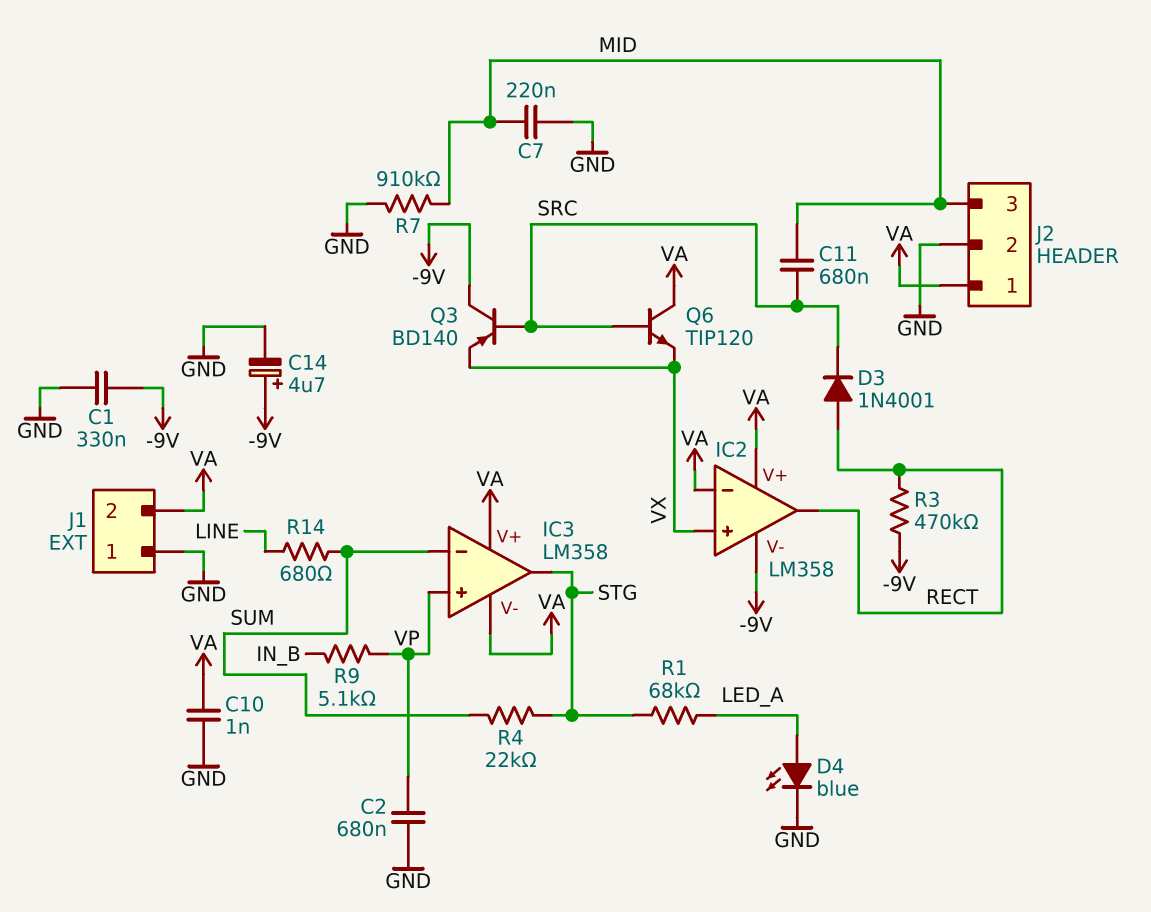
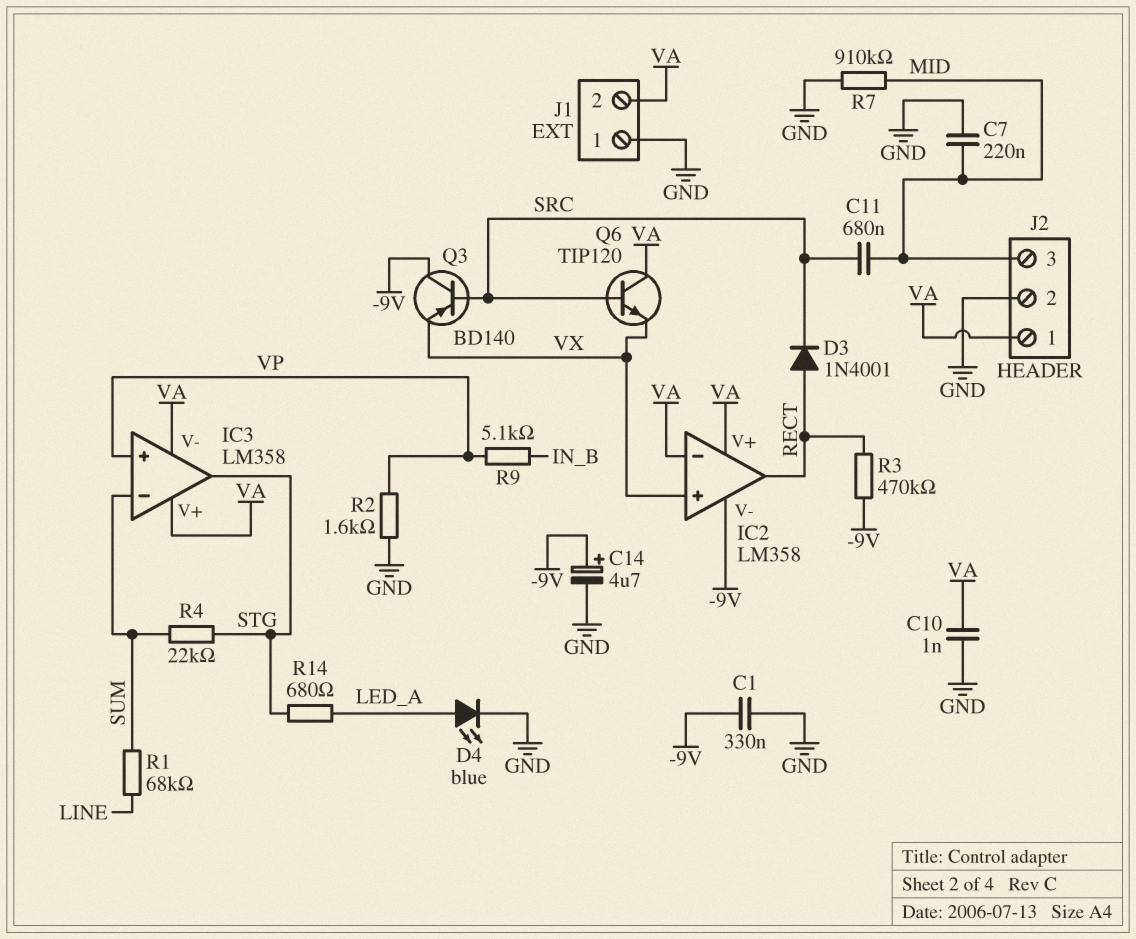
C2: 680nF (GND, VP) -> none
R1: 68k (LED_A, STG) -> 68k (LINE, SUM)
R2: none -> 1.6k (GND, VP)
R14: 680 (LINE, SUM) -> 680 (LED_A, STG)

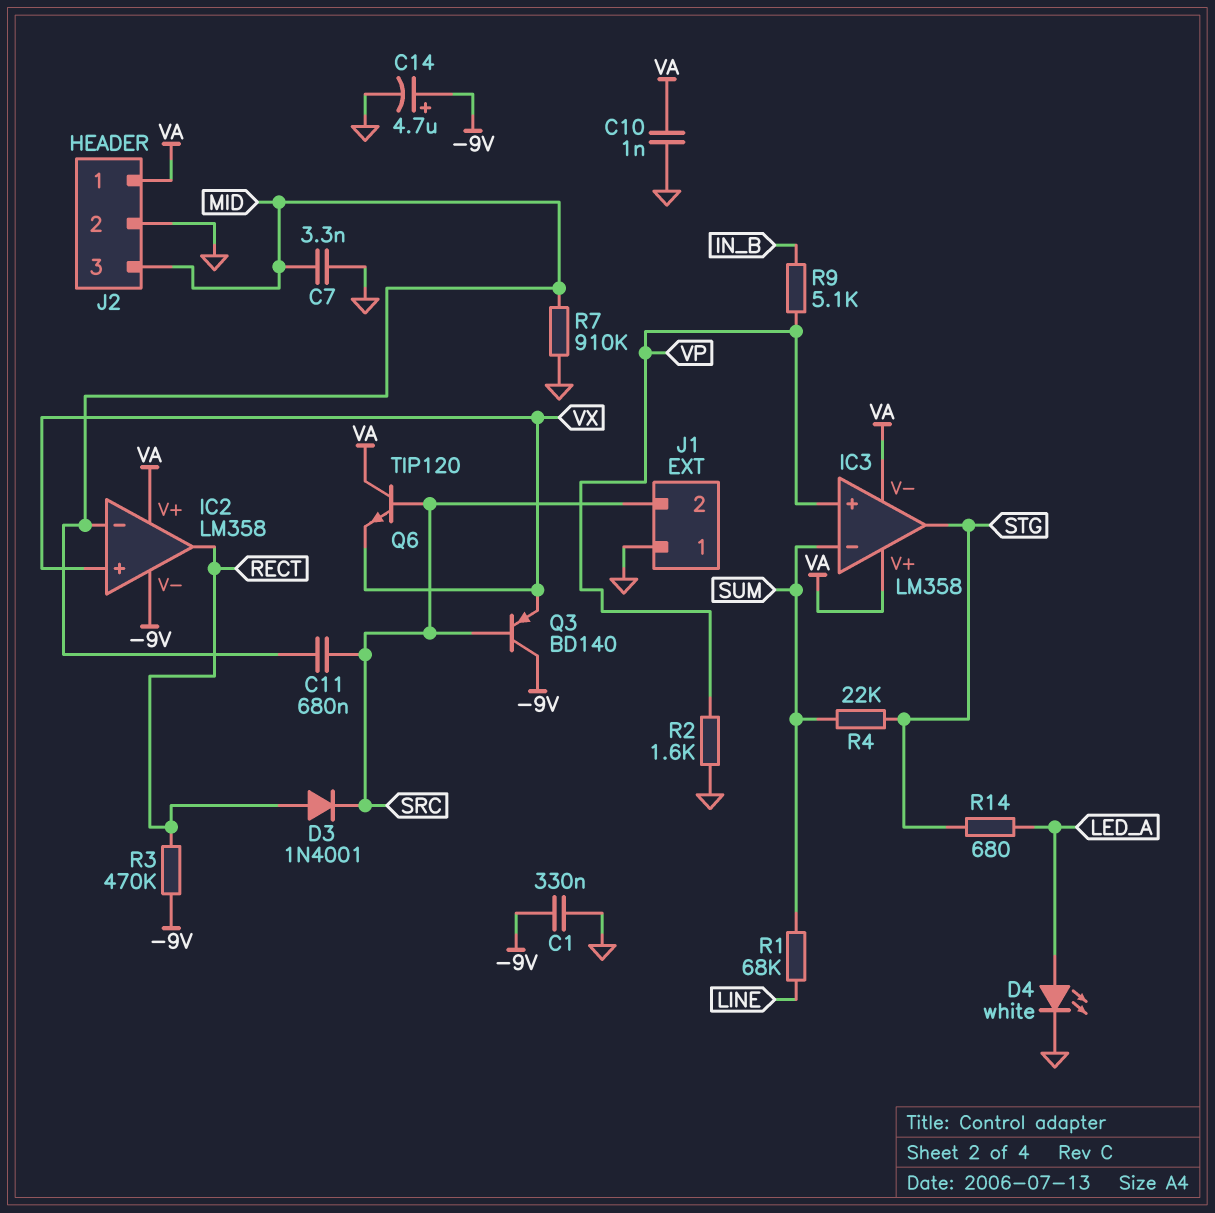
C7: 220nF (GND, MID) -> 3.3nF (GND, MID)
D4: LED blue (A LED_A, K GND) -> LED white (A LED_A, K GND)
IC2 pin in-: VA -> MID
J1 pin 2: VA -> SRC

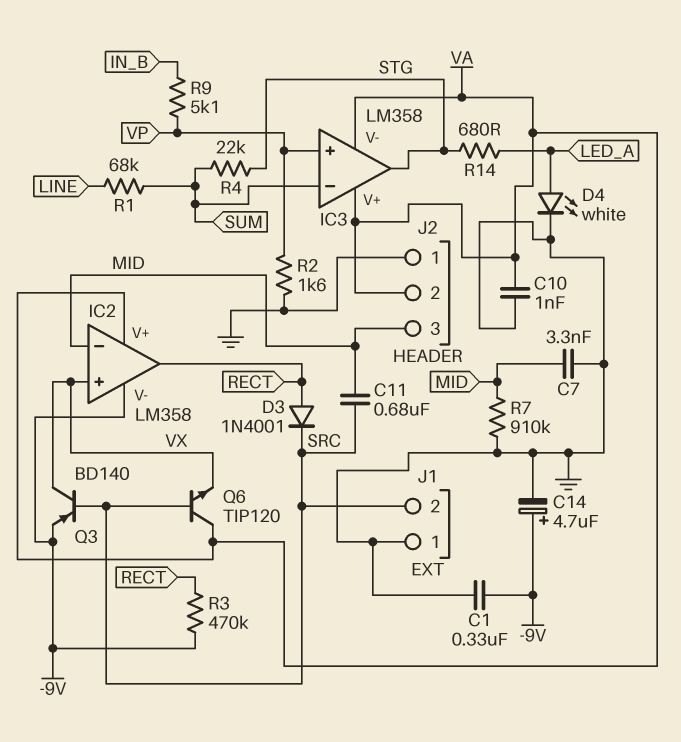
J2 pin 1: VA -> GND
J2 pin 2: GND -> VA
Q3: PNP BD140 (B SRC, C -9V, E VX) -> PNP BD140 (B SRC, C VX, E -9V)

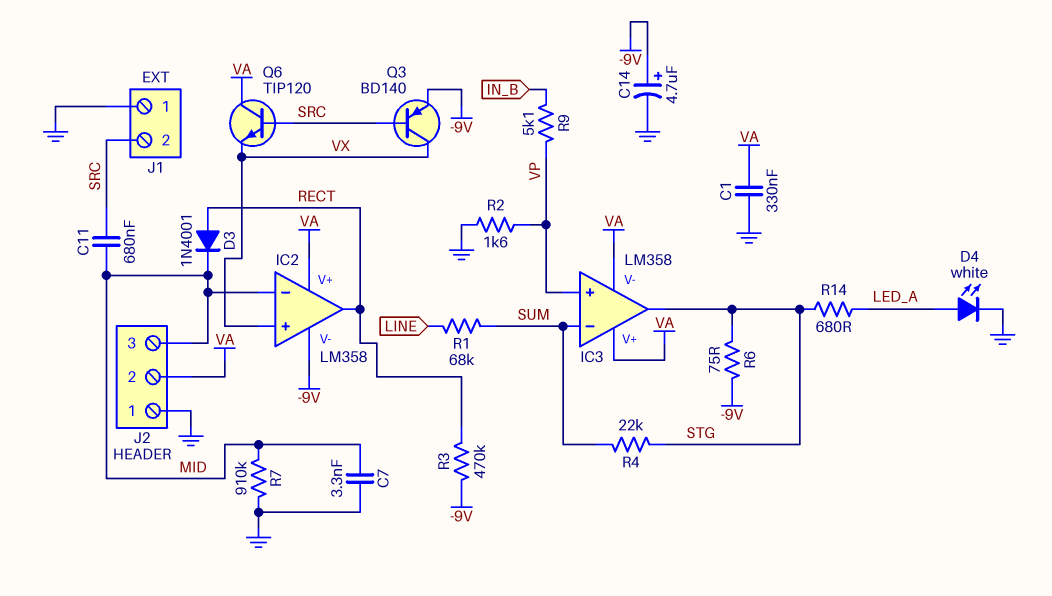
C1: 330nF (-9V, GND) -> 330nF (GND, VA)
C10: 1nF (GND, VA) -> none
D3: diode 1N4001 (A RECT, K SRC) -> diode 1N4001 (A RECT, K MID)
R6: none -> 75 (-9V, STG)

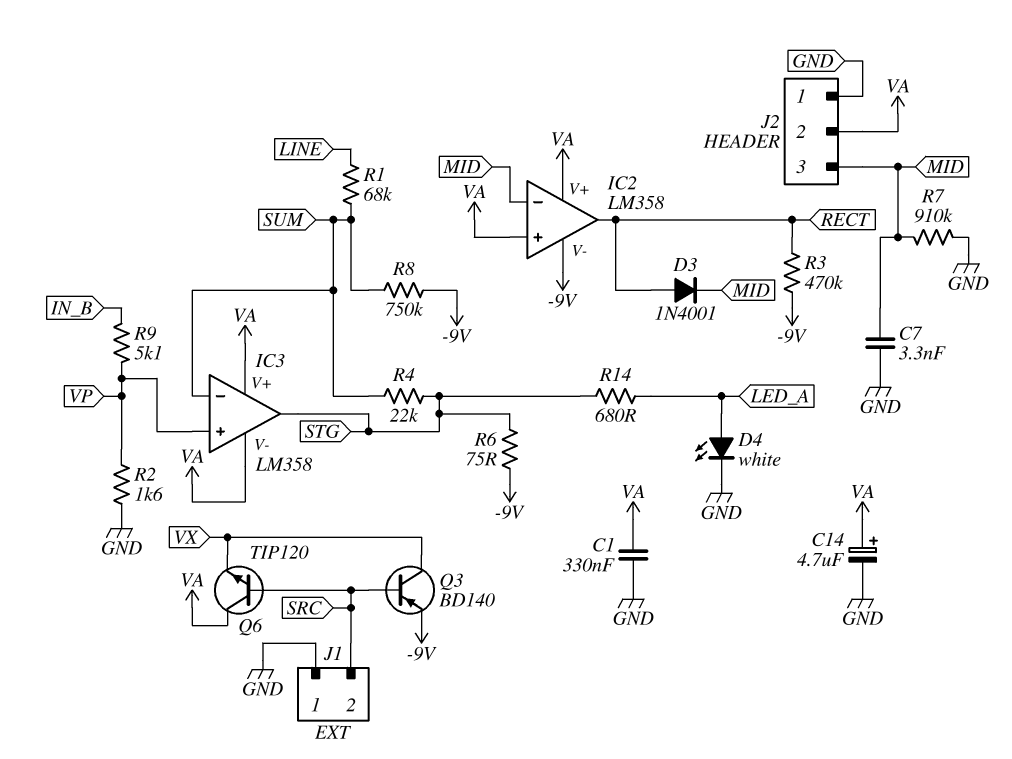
C11: 680nF (MID, SRC) -> none
C14: 4.7uF (plus -9V, minus GND) -> 4.7uF (plus VA, minus GND)
IC2 pin in+: VX -> VA
R8: none -> 750k (-9V, SUM)

